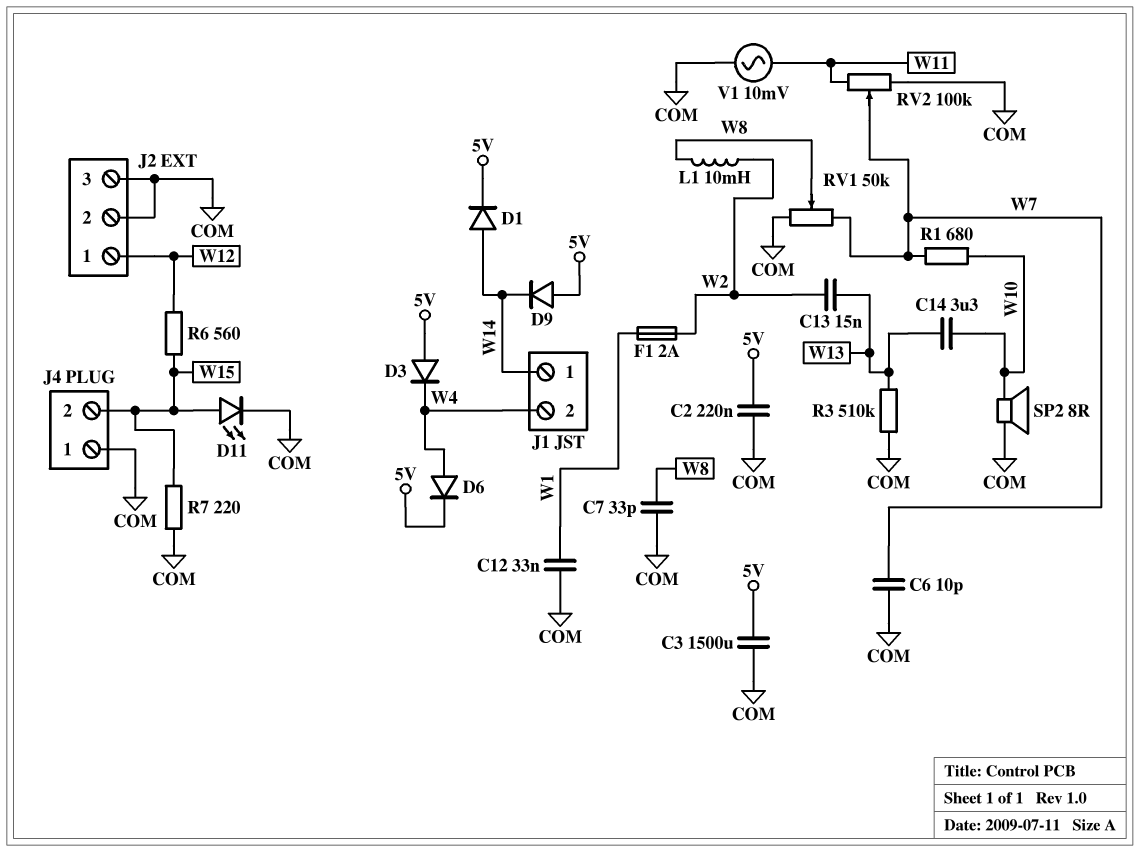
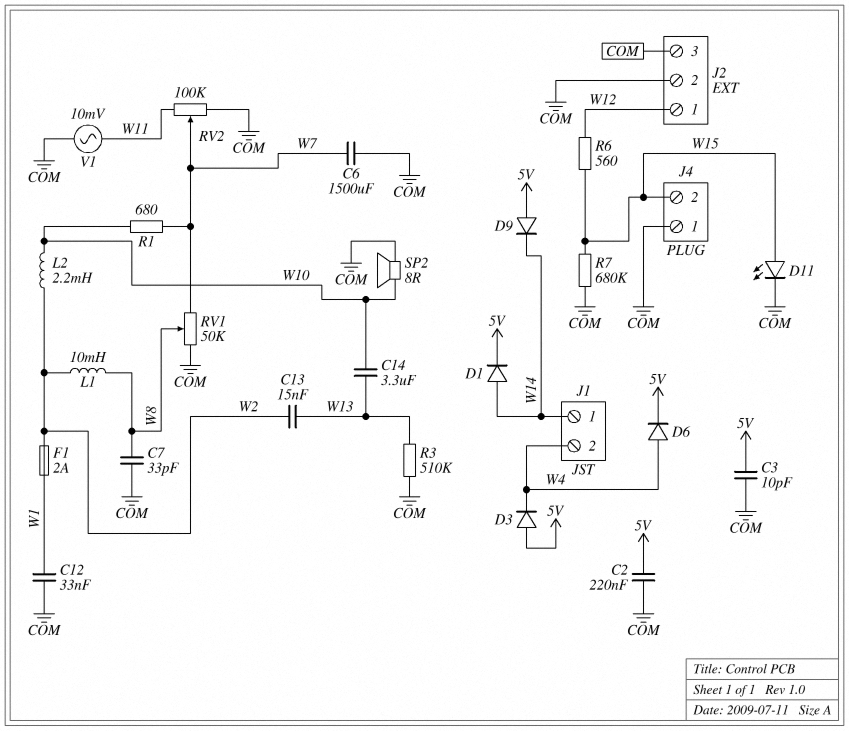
C3: 1500uF (5V, COM) -> 10pF (5V, COM)
C6: 10pF (COM, W7) -> 1500uF (COM, W7)
L2: none -> 2.2mH (W2, W10)
R7: 220 (COM, W15) -> 680k (COM, W15)

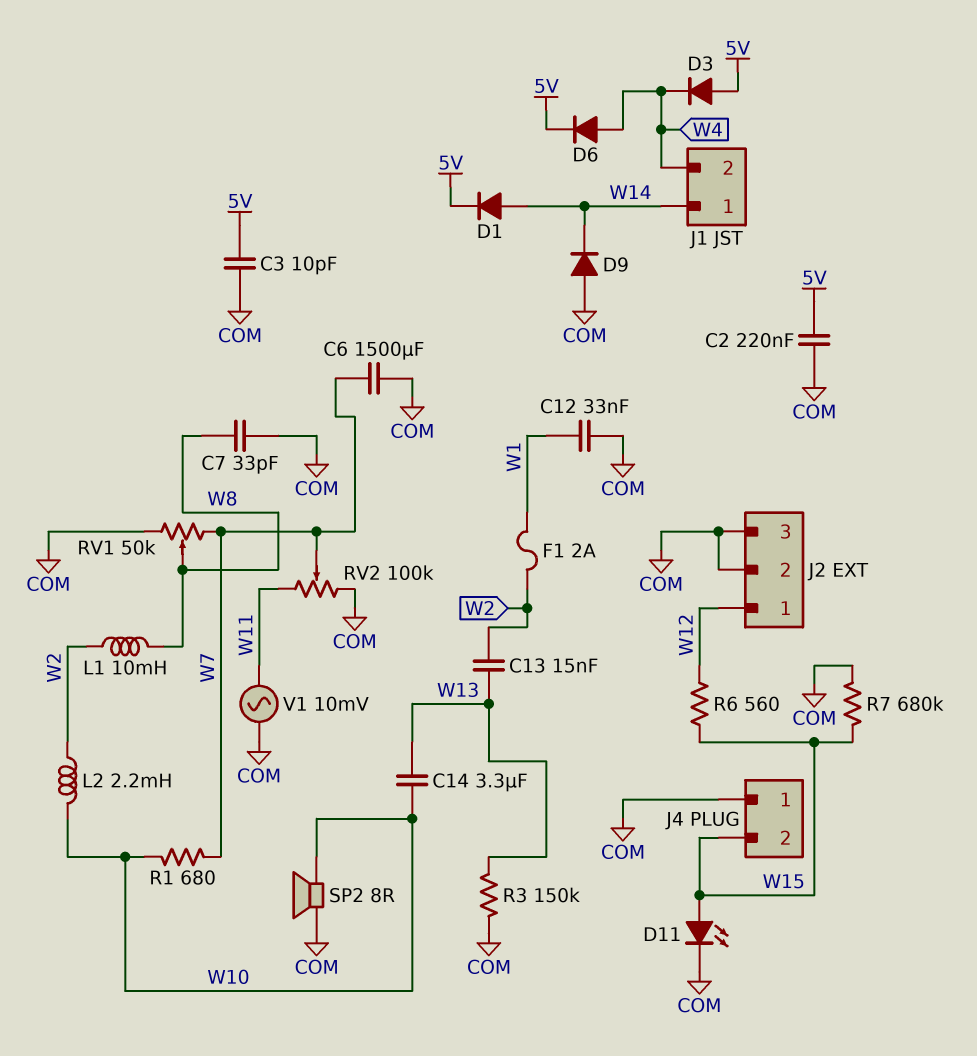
D9: diode (A 5V, K W14) -> diode (A COM, K W14)
R3: 510k (COM, W13) -> 150k (COM, W13)

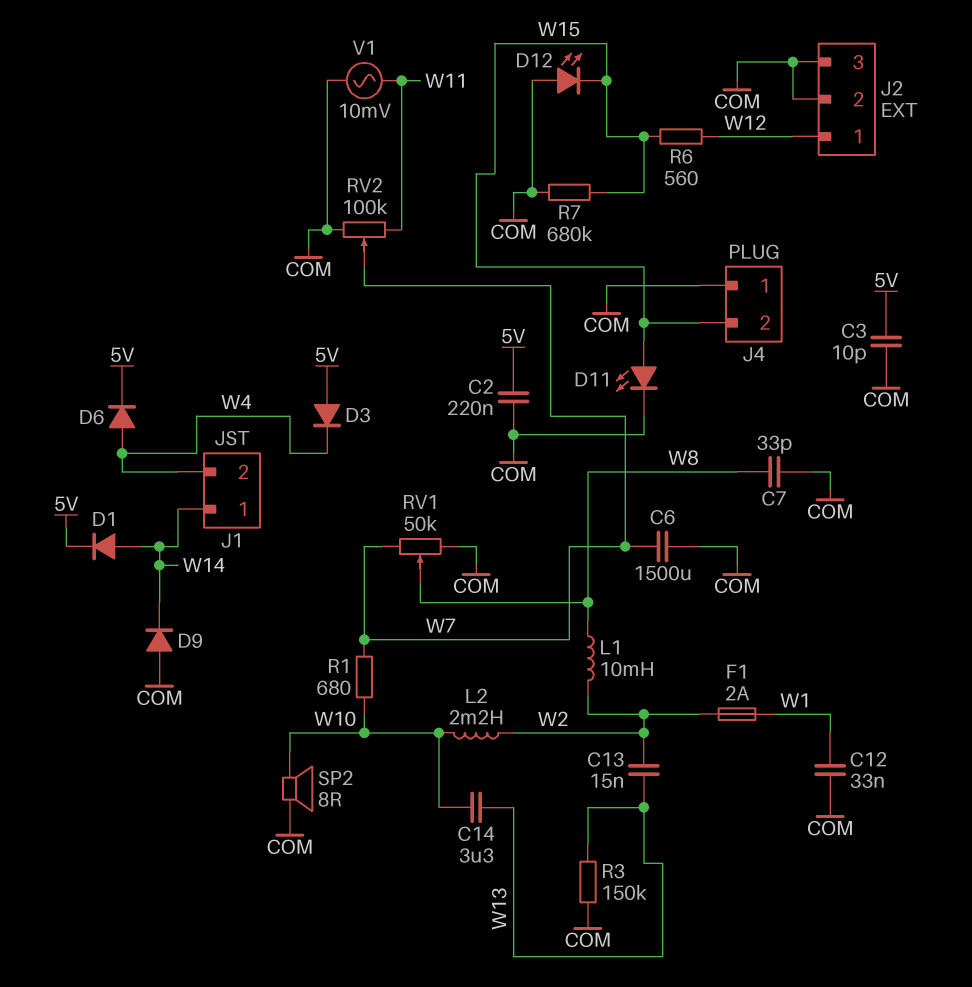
D12: none -> LED (A COM, K W15)

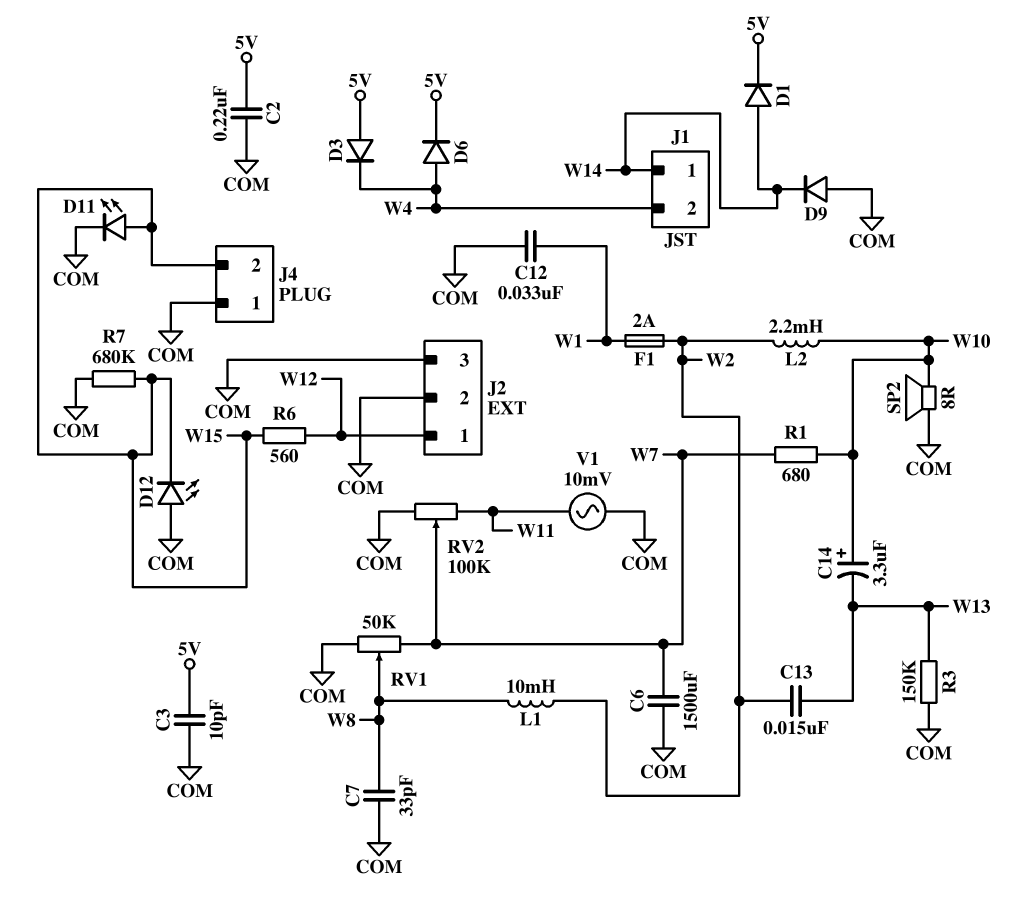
C14: 3.3uF (W10, W13) -> 3.3uF (plus W10, minus W13)

